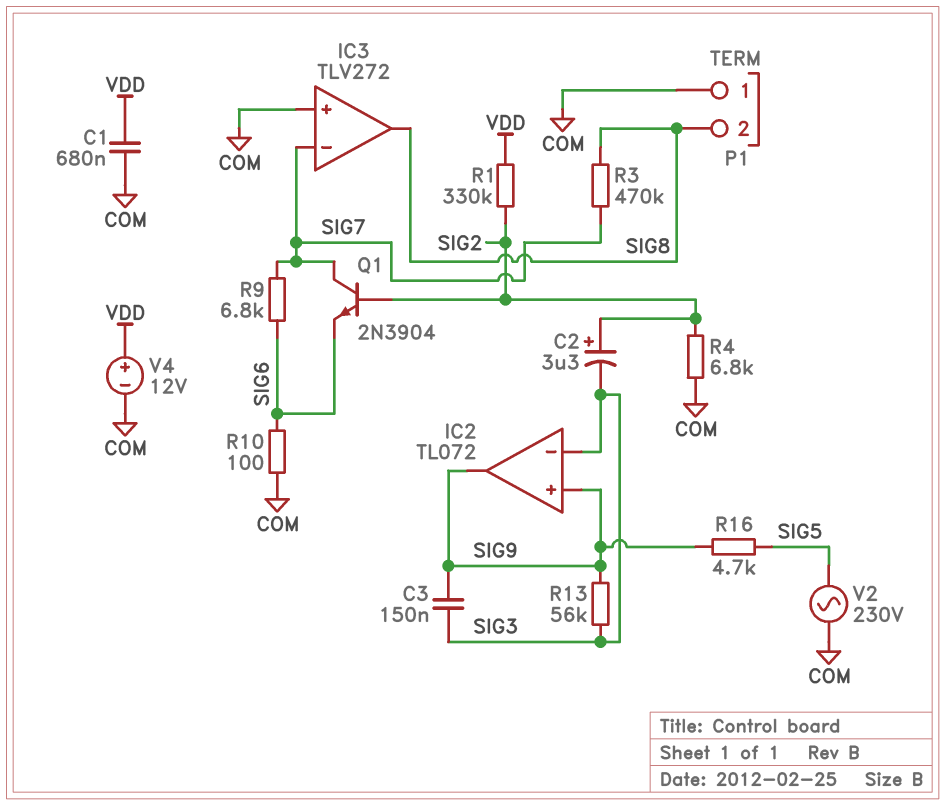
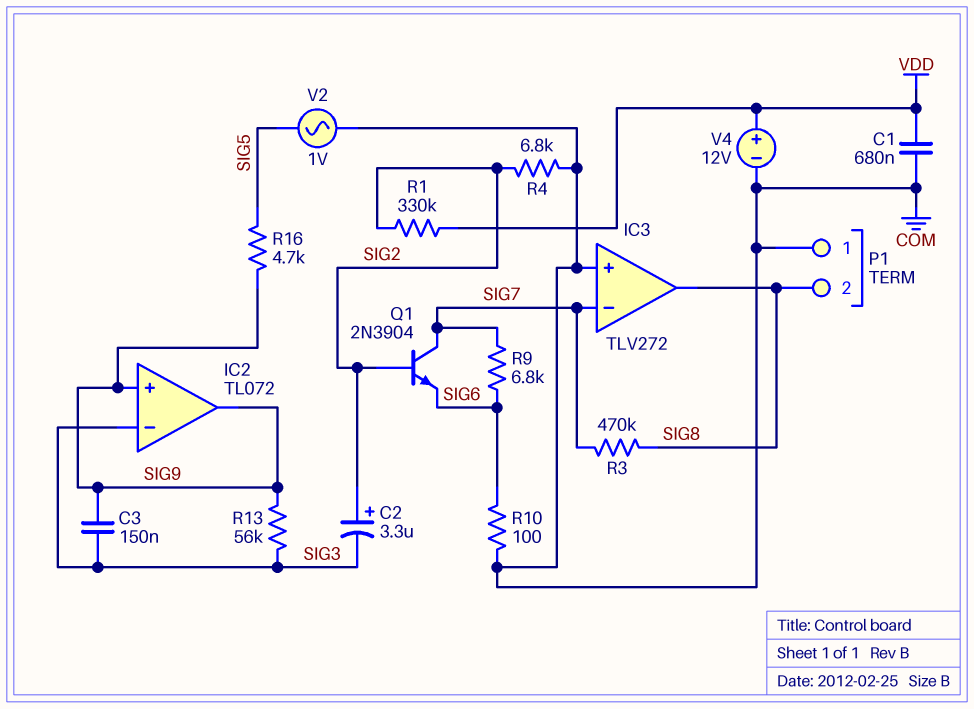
V2: AC 230V (COM, SIG5) -> AC 1V (COM, SIG5)

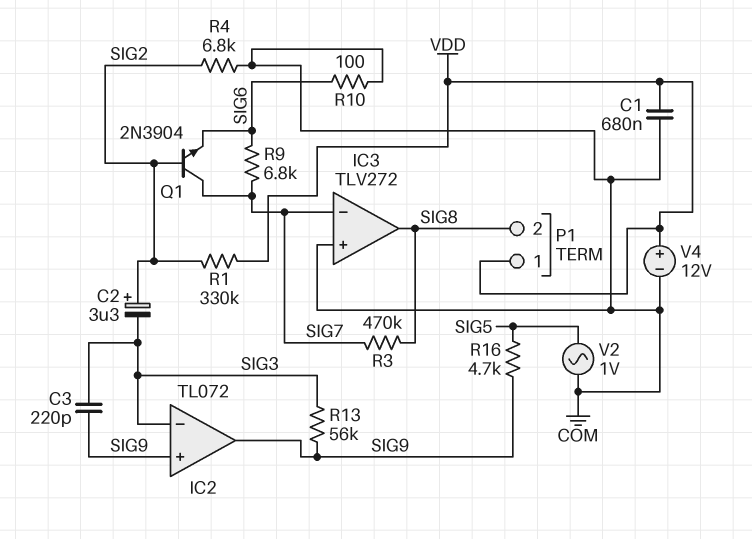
C3: 150nF (SIG3, SIG9) -> 220pF (SIG3, SIG9)
P1 pin 1: COM -> VDD

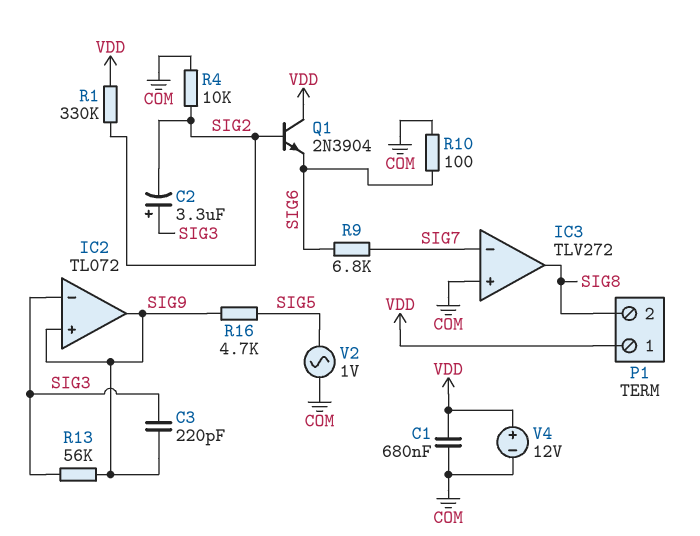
C2: 3.3uF (plus SIG2, minus SIG3) -> 3.3uF (plus SIG3, minus SIG2)
Q1: NPN 2N3904 (B SIG2, C SIG7, E SIG6) -> NPN 2N3904 (B SIG2, C VDD, E SIG6)
R3: 470k (SIG7, SIG8) -> none
R4: 6.8k (COM, SIG2) -> 10k (COM, SIG2)

